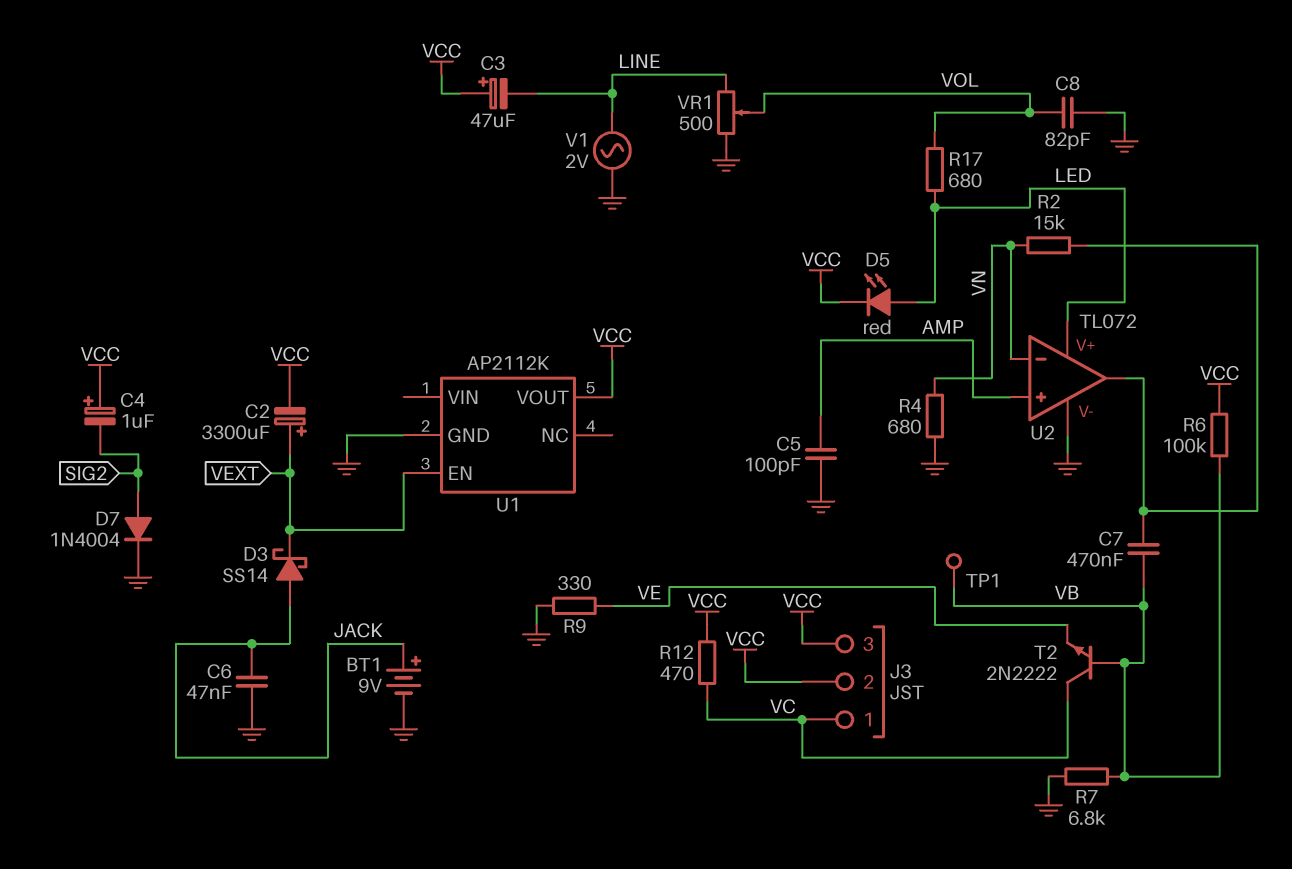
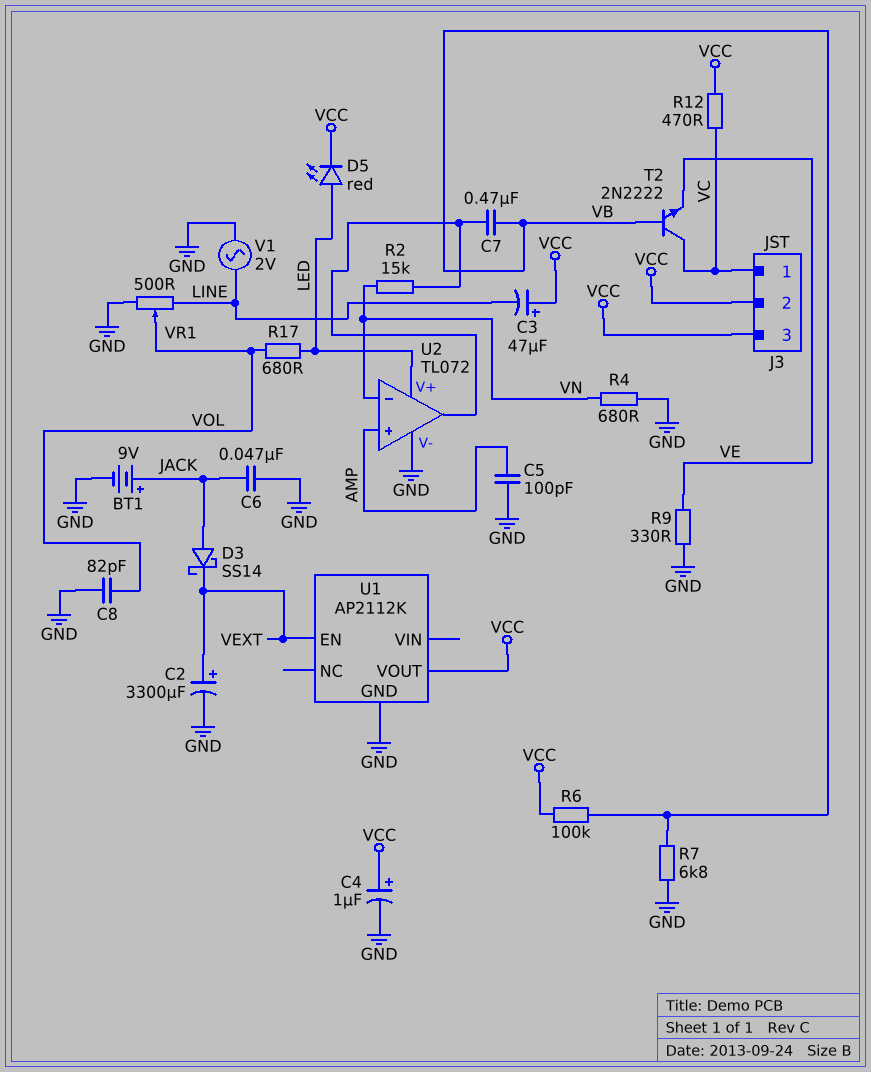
C2: 3300uF (plus VEXT, minus VCC) -> 3300uF (plus VEXT, minus GND)
C4: 1uF (plus VCC, minus SIG2) -> 1uF (plus VCC, minus GND)
D7: diode 1N4004 (A SIG2, K GND) -> none
TP1: test point (VB) -> none

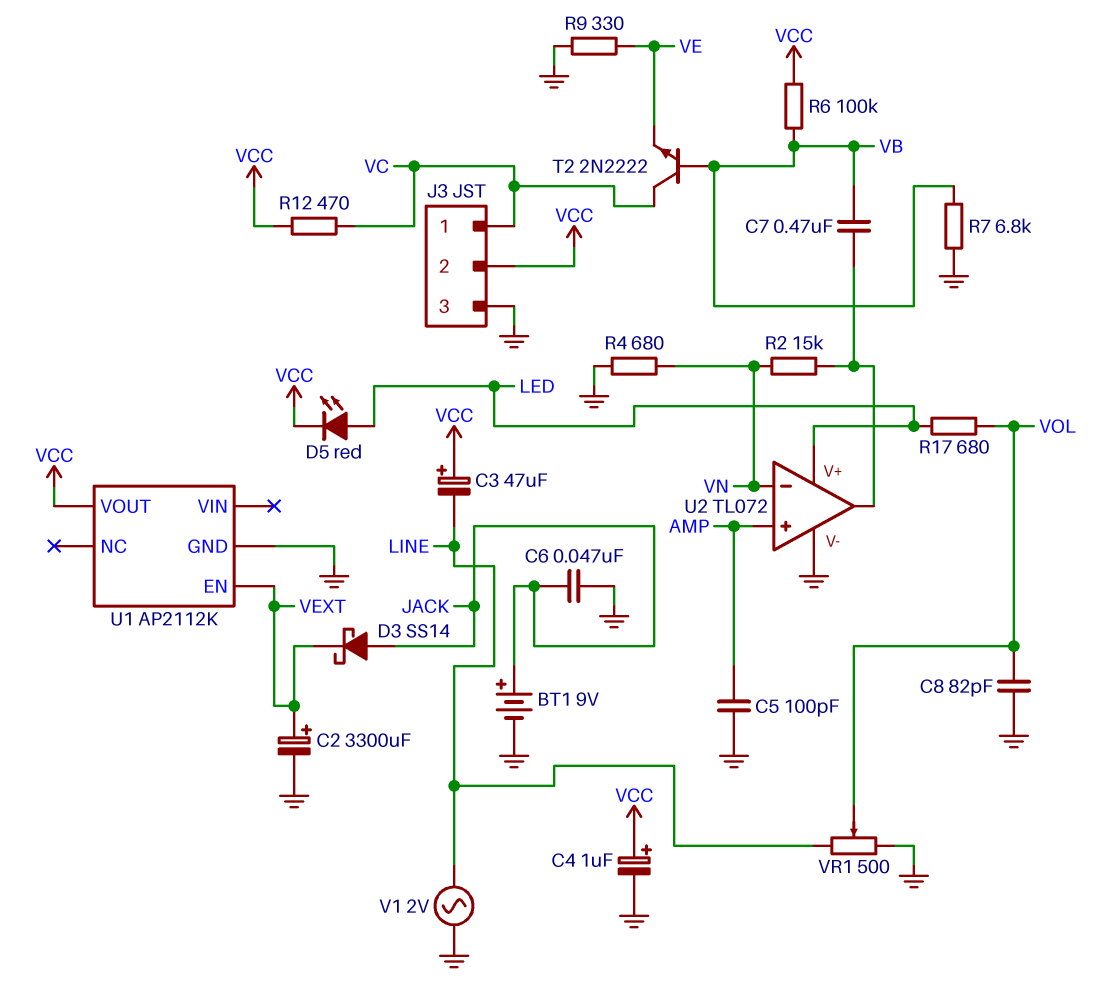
J3 pin 3: VCC -> GND

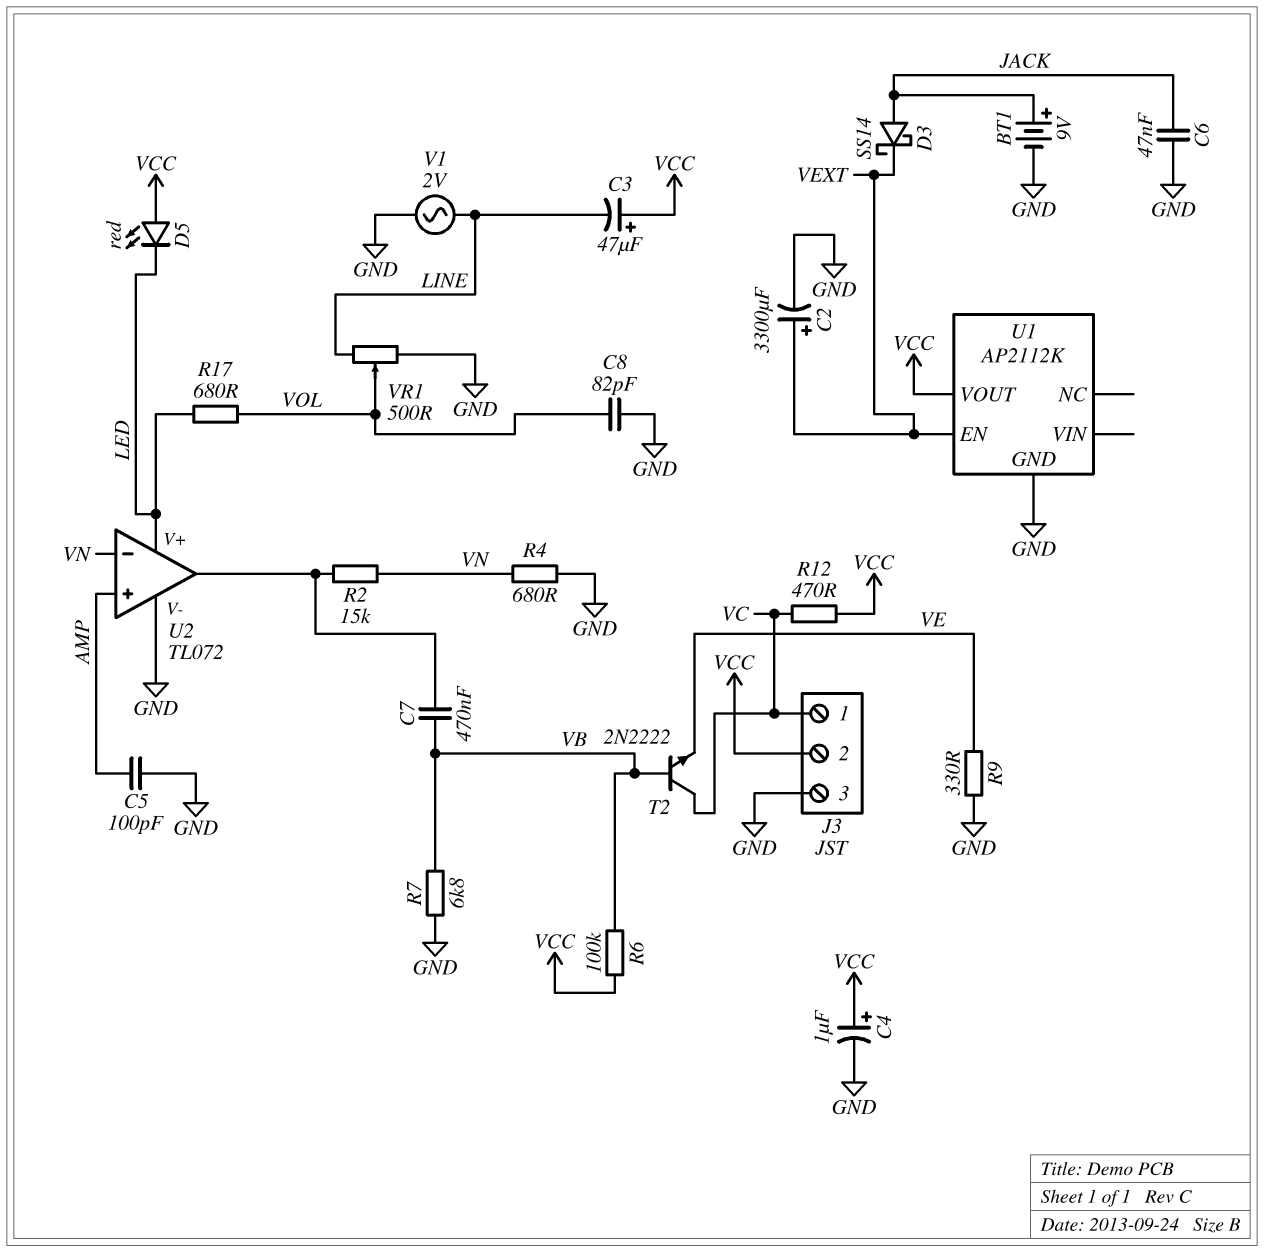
D5: LED red (A LED, K VCC) -> LED red (A VCC, K LED)

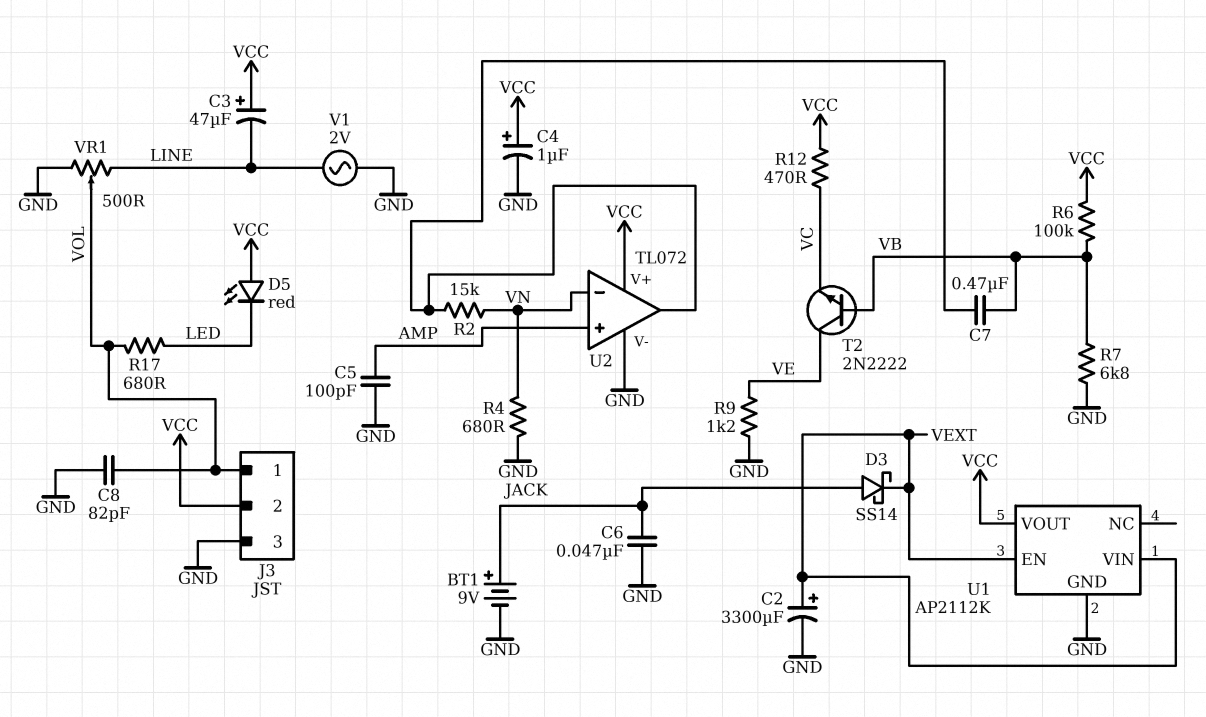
J3 pin 1: VC -> VOL
R9: 330 (GND, VE) -> 1.2k (GND, VE)
T2: NPN 2N2222 (B VB, C VC, E VE) -> NPN 2N2222 (B VB, C VE, E VC)
U1 pin VIN: none -> VEXT
U2 pin V+: LED -> VCC

